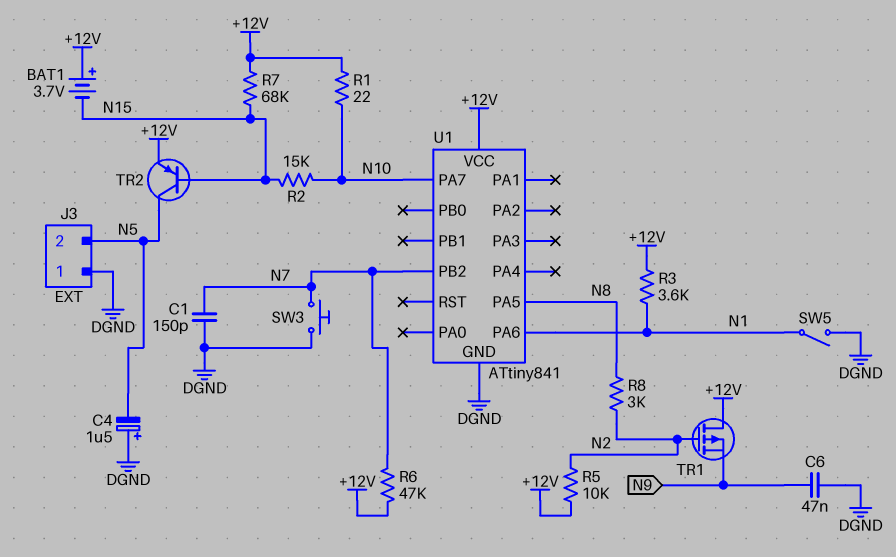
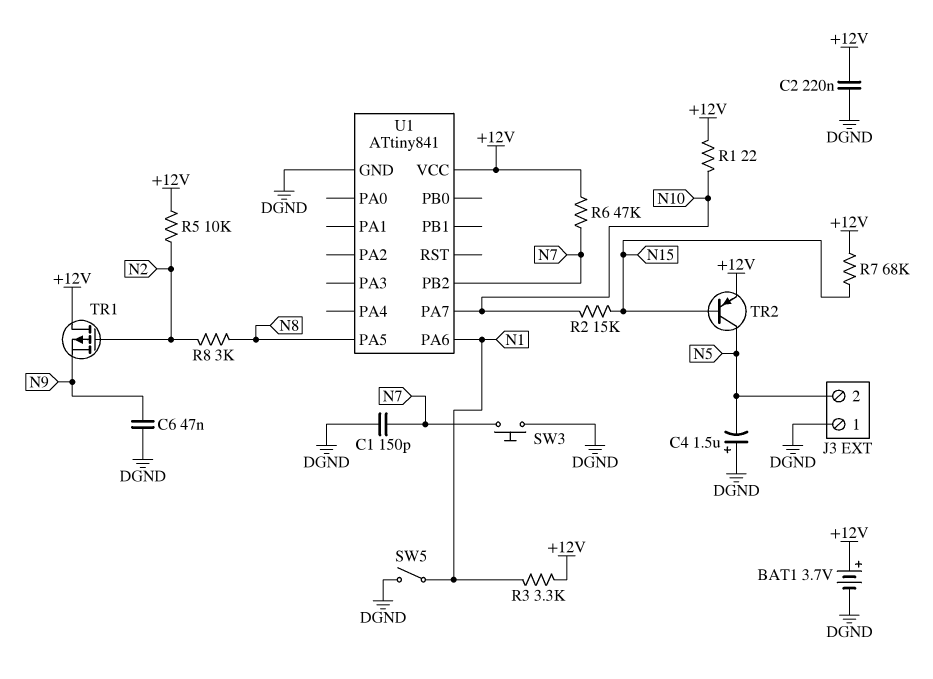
BAT1: 3.7V (plus +12V, minus N15) -> 3.7V (plus +12V, minus DGND)
C2: none -> 220nF (+12V, DGND)
R3: 3.6k (+12V, N1) -> 3.3k (+12V, N1)

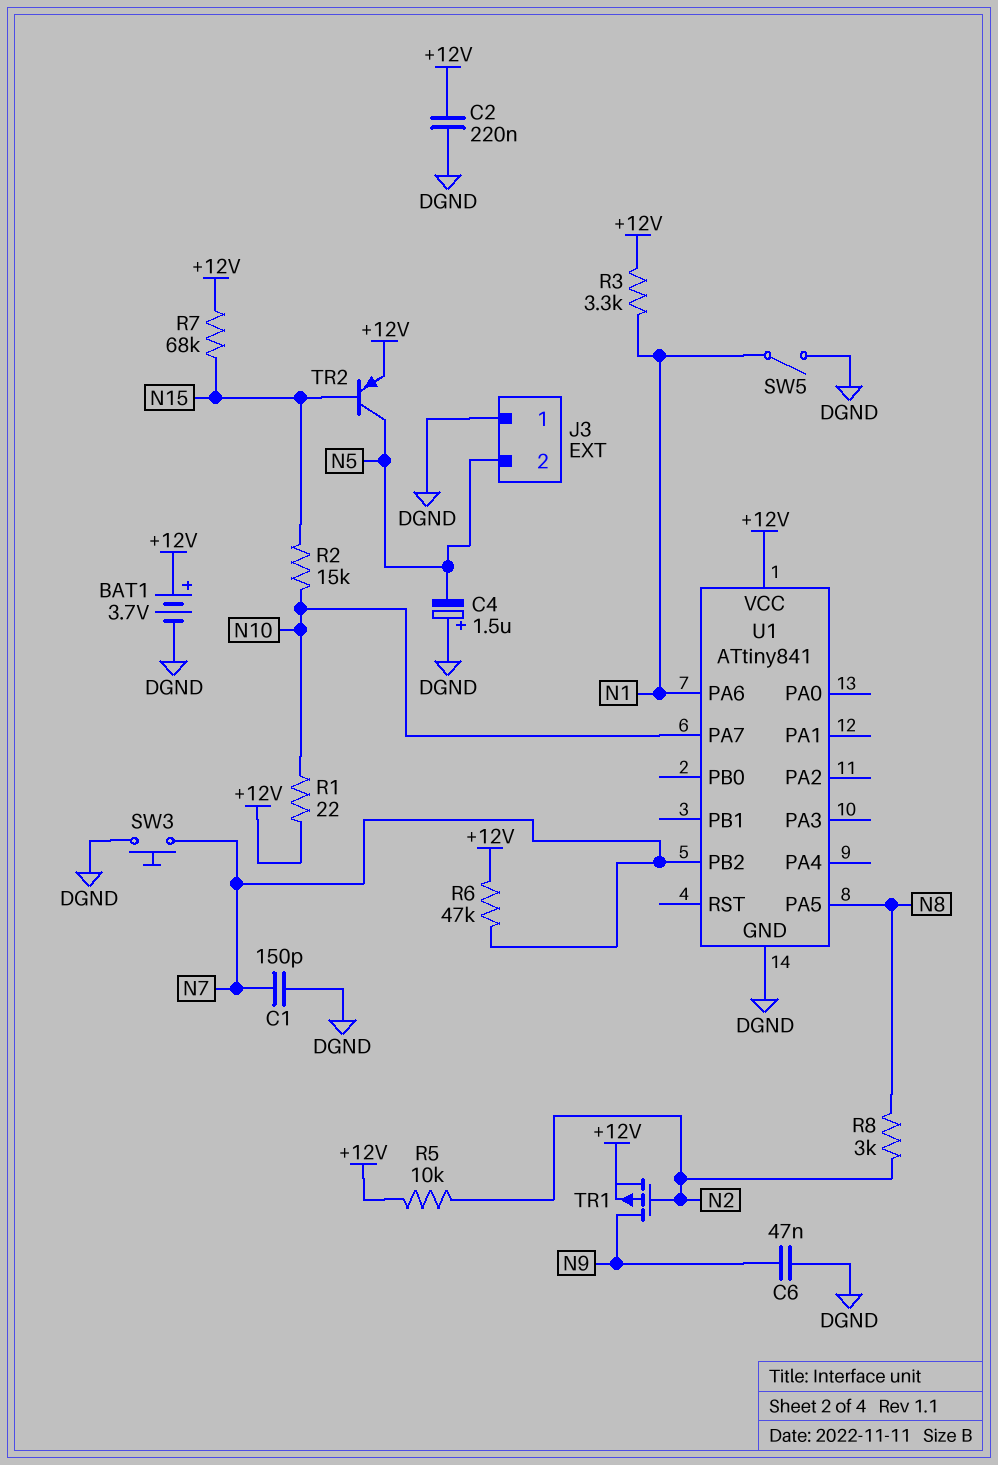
TR1: PMOS (G N2, D +12V, S N9) -> PMOS (G N2, D N9, S +12V)

